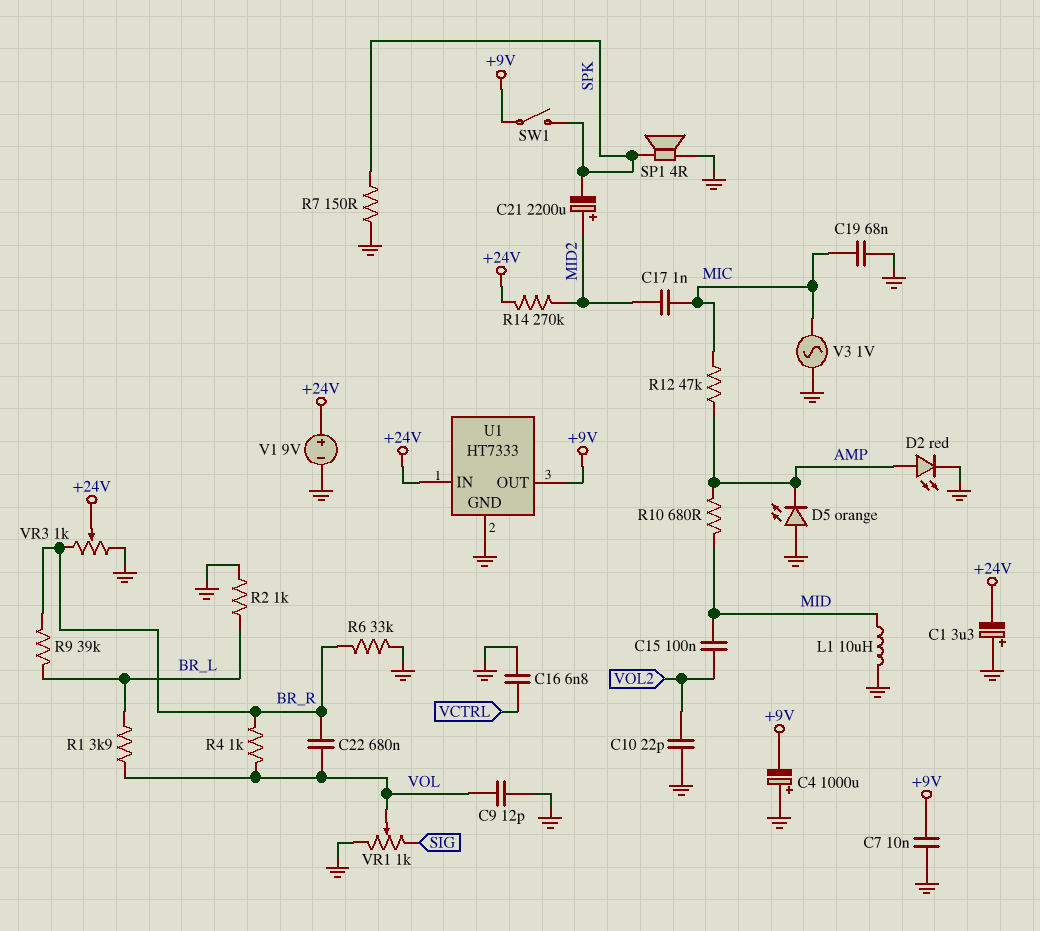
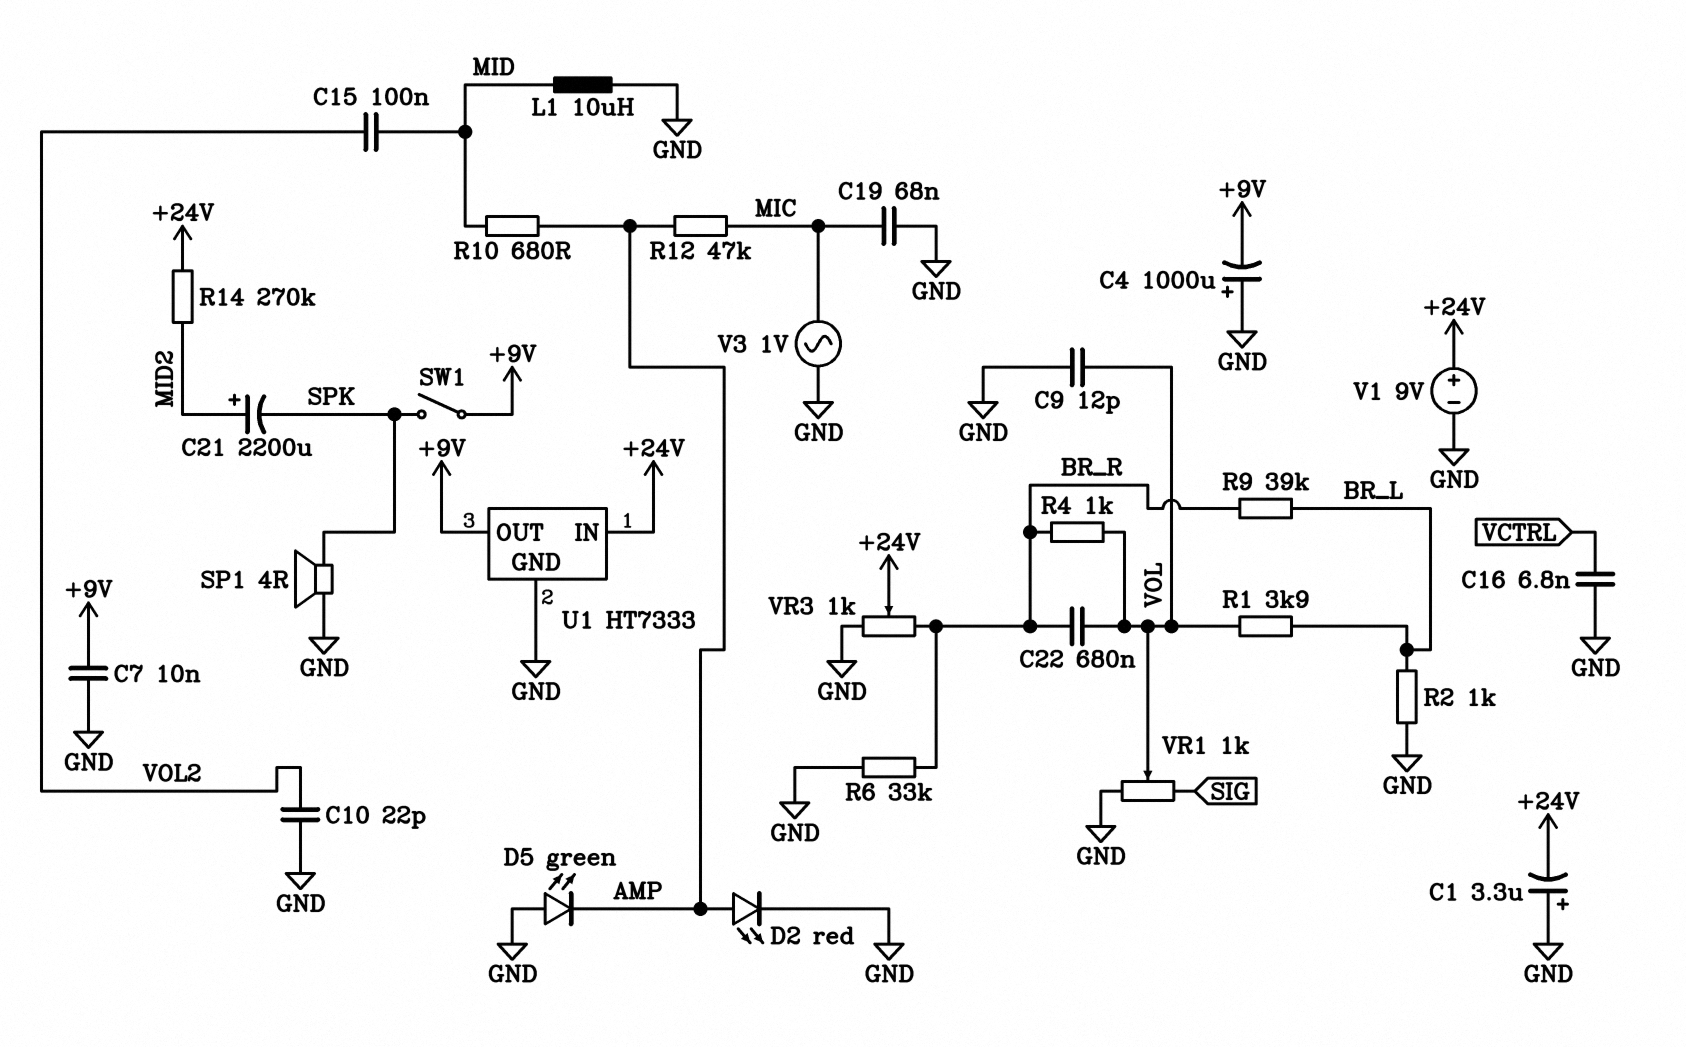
C17: 1nF (MIC, MID2) -> none
D5: LED orange (A GND, K AMP) -> LED green (A GND, K AMP)
R7: 150 (GND, SPK) -> none

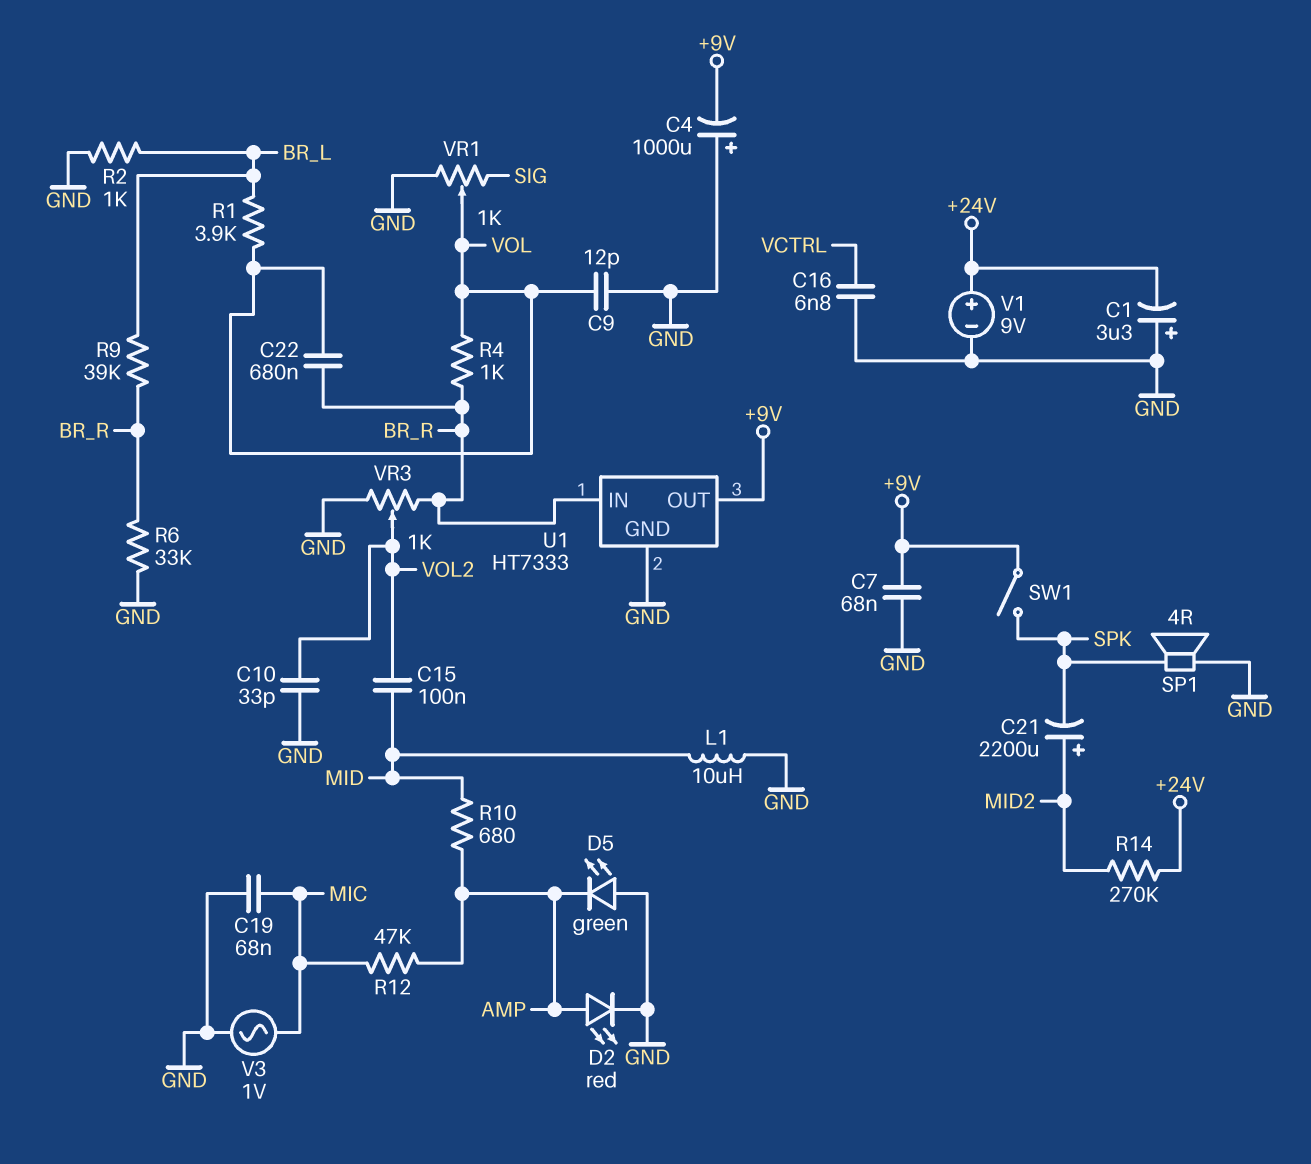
C7: 10nF (+9V, GND) -> 68nF (+9V, GND)
C10: 22pF (GND, VOL2) -> 33pF (GND, VOL2)
U1 pin IN: +24V -> BR_R
VR3: 1k (BR_R, GND, wiper +24V) -> 1k (BR_R, GND, wiper VOL2)

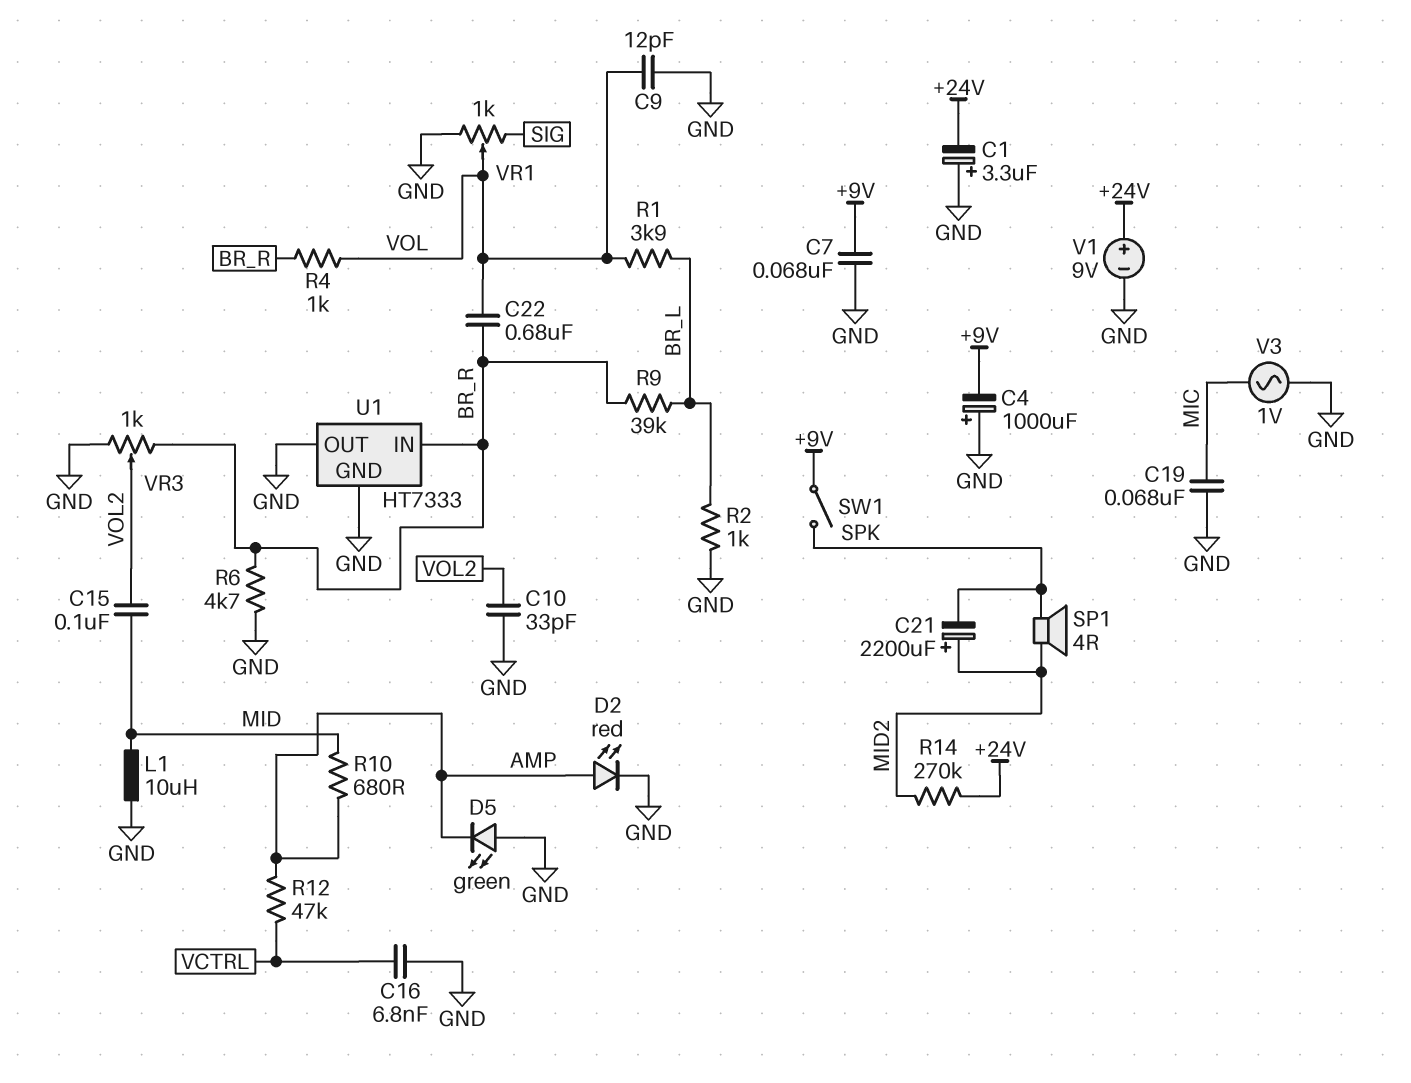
R6: 33k (BR_R, GND) -> 4.7k (BR_R, GND)
R12: 47k (AMP, MIC) -> 47k (AMP, VCTRL)
SP1: speaker 4R (GND, SPK) -> speaker 4R (MID2, SPK)
U1 pin OUT: +9V -> GND

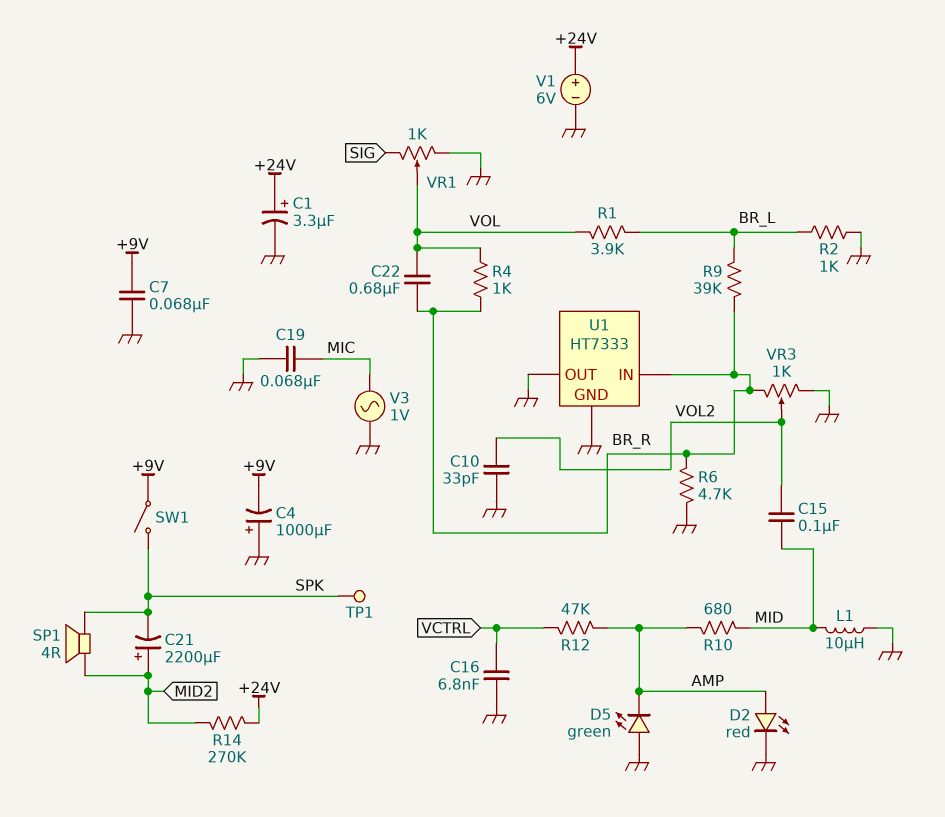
C1: 3.3uF (plus GND, minus +24V) -> 3.3uF (plus +24V, minus GND)
C9: 12pF (GND, VOL) -> none
TP1: none -> test point (SPK)
V1: 9V (plus +24V, minus GND) -> 6V (plus +24V, minus GND)

